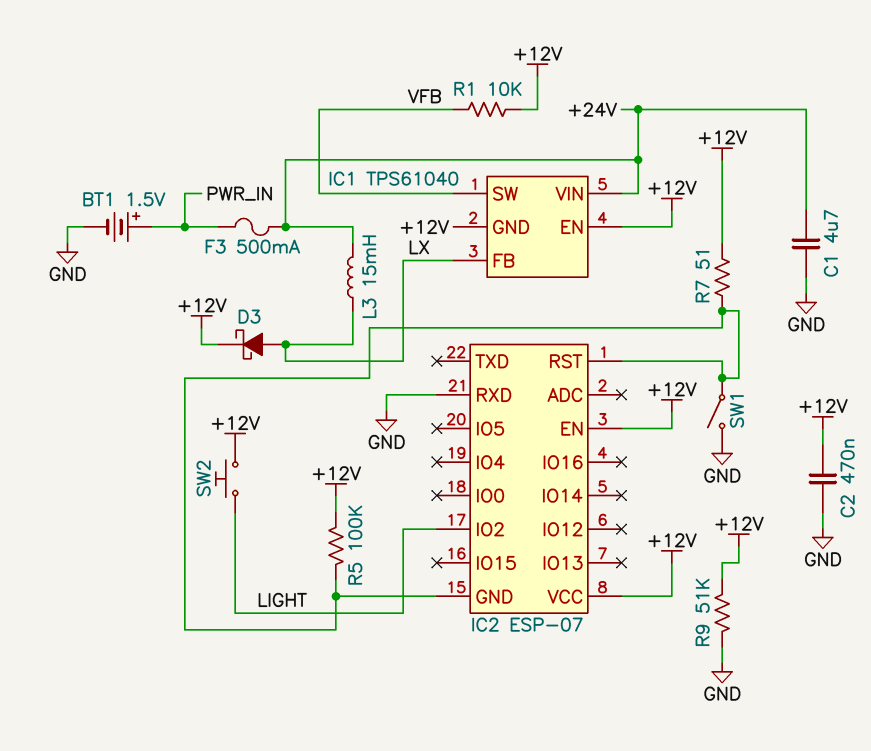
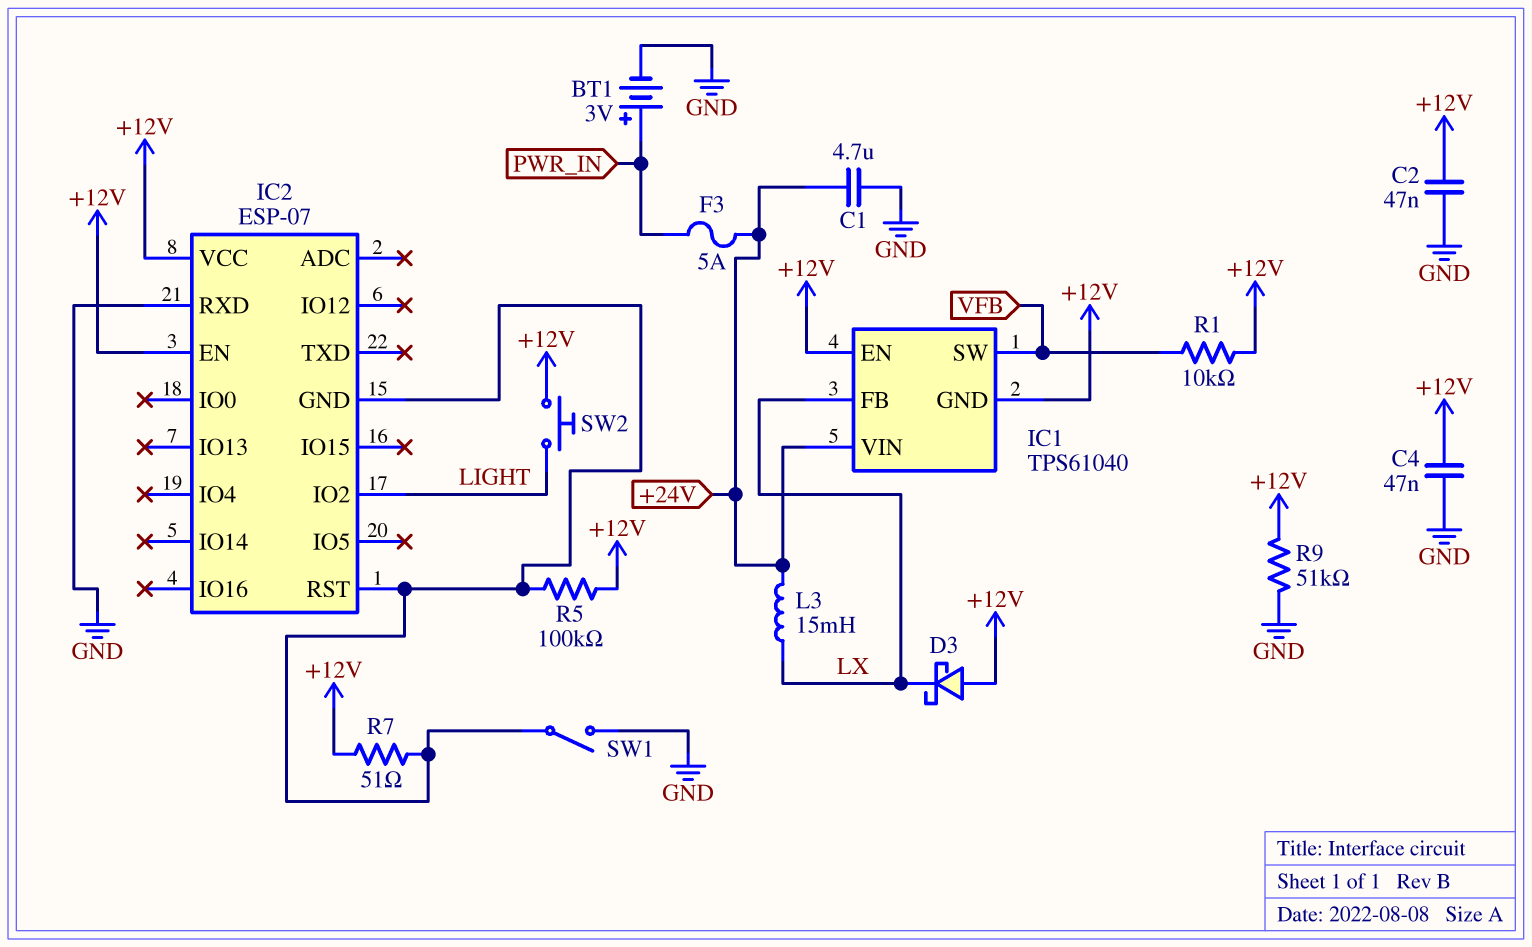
BT1: 1.5V (plus PWR_IN, minus GND) -> 3V (plus PWR_IN, minus GND)
C2: 470nF (+12V, GND) -> 47nF (+12V, GND)
C4: none -> 47nF (+12V, GND)
D3: schottky (A LX, K +12V) -> schottky (A +12V, K LX)
F3: 500mA (+24V, PWR_IN) -> 5A (+24V, PWR_IN)

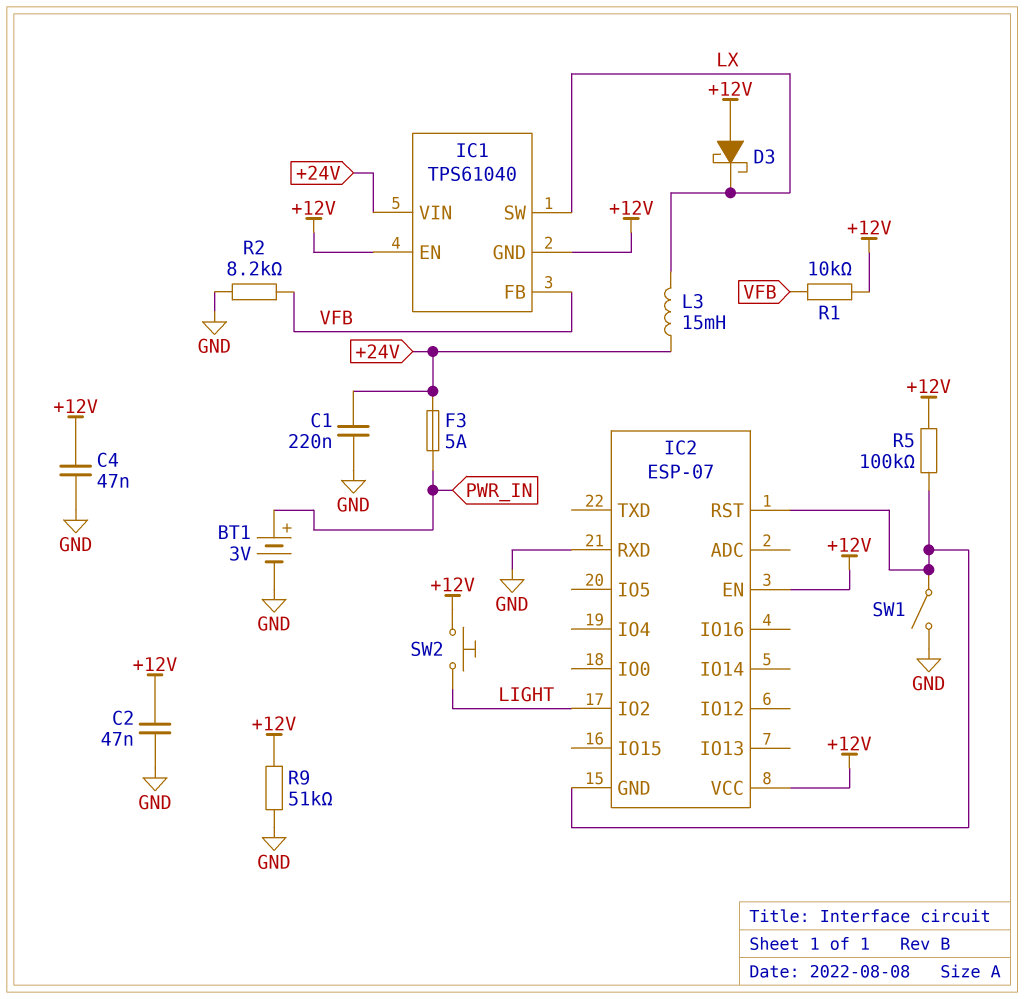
C1: 4.7uF (+24V, GND) -> 220nF (+24V, GND)
IC1 pin FB: LX -> VFB
IC1 pin SW: VFB -> LX
R2: none -> 8.2k (GND, VFB)
R7: 51 (+12V, IC2/GND) -> none

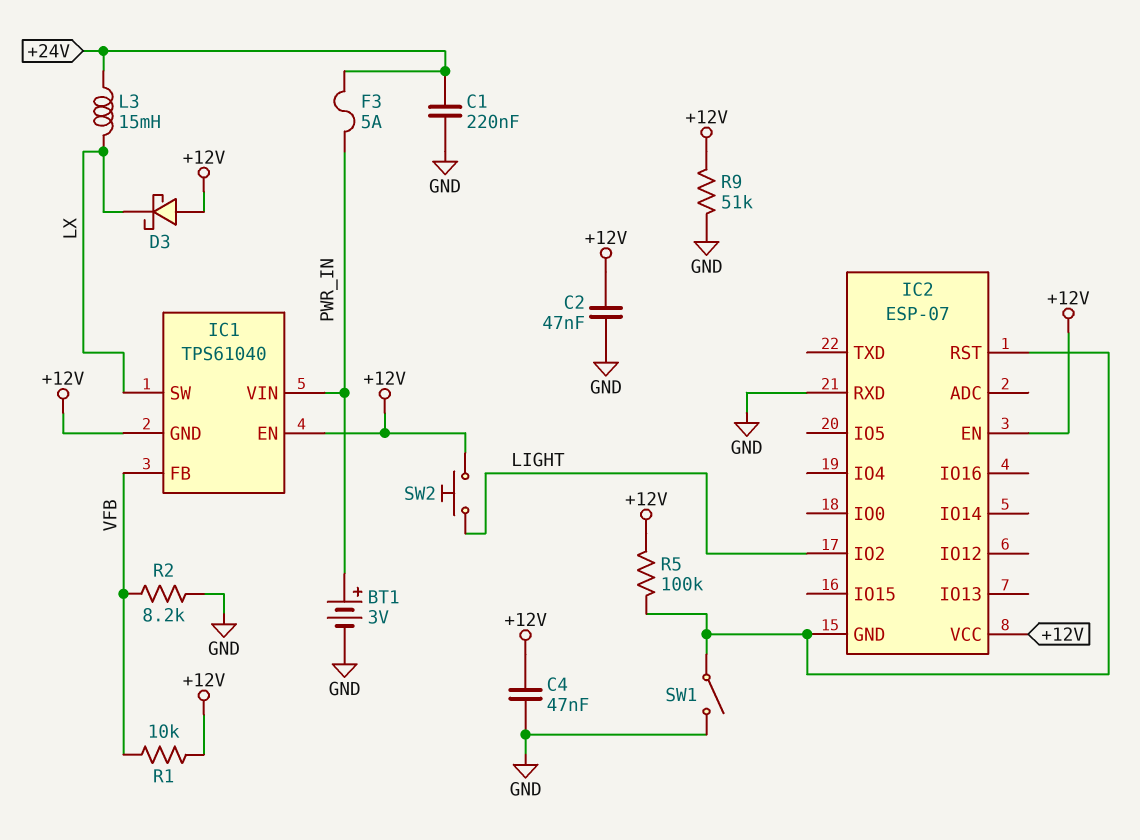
IC1 pin VIN: +24V -> PWR_IN

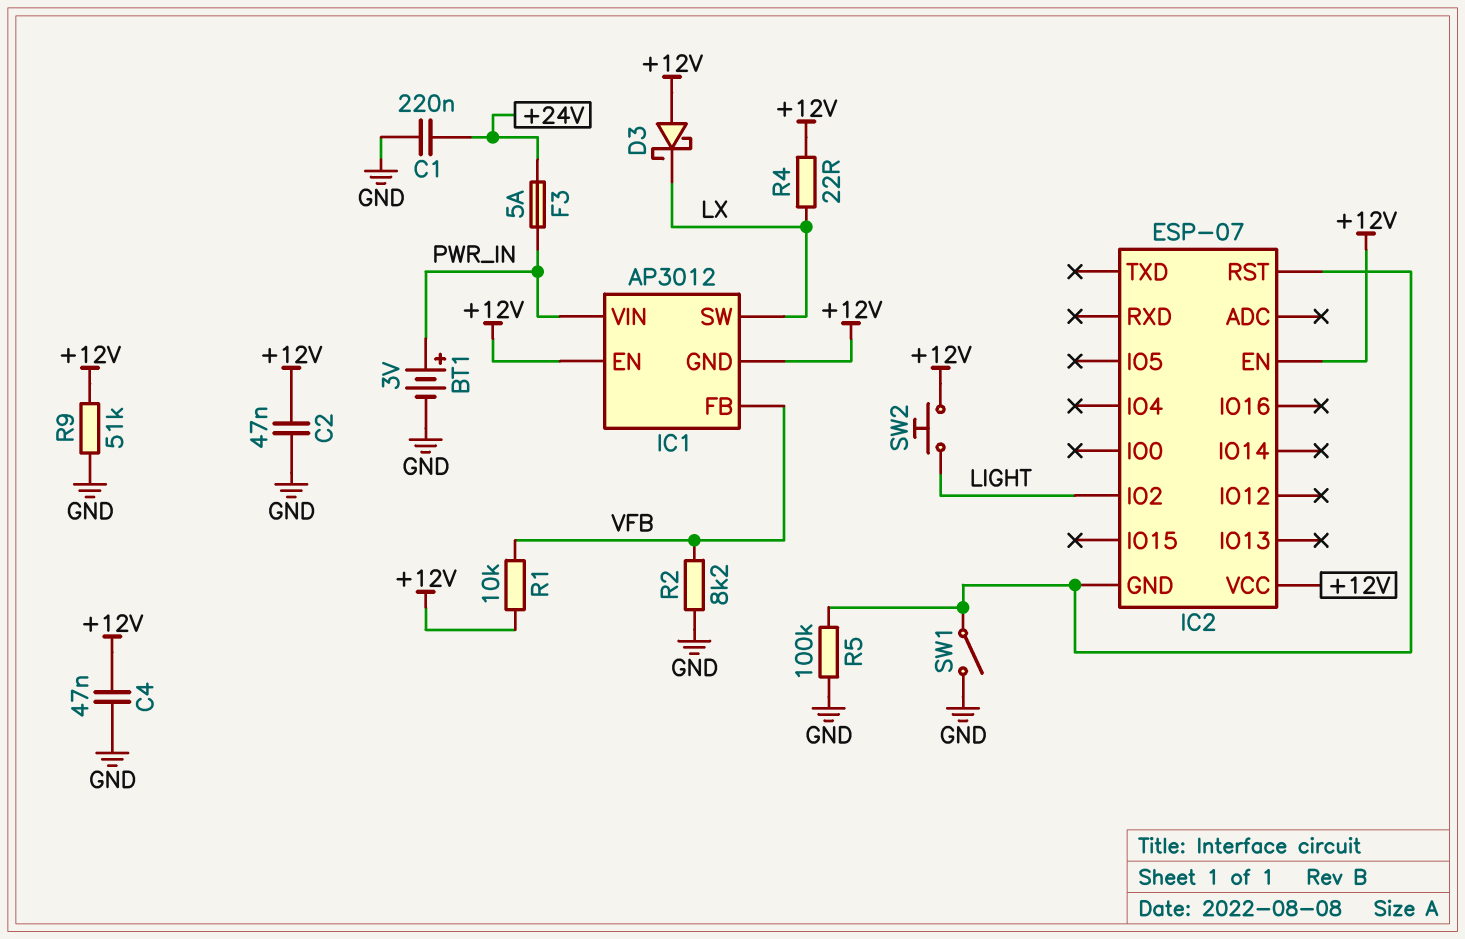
IC1: TPS61040 -> AP3012
IC2 pin RXD: GND -> none
L3: 15mH (+24V, LX) -> none
R4: none -> 22 (+12V, LX)
R5: 100k (+12V, IC2/GND) -> 100k (GND, IC2/GND)

